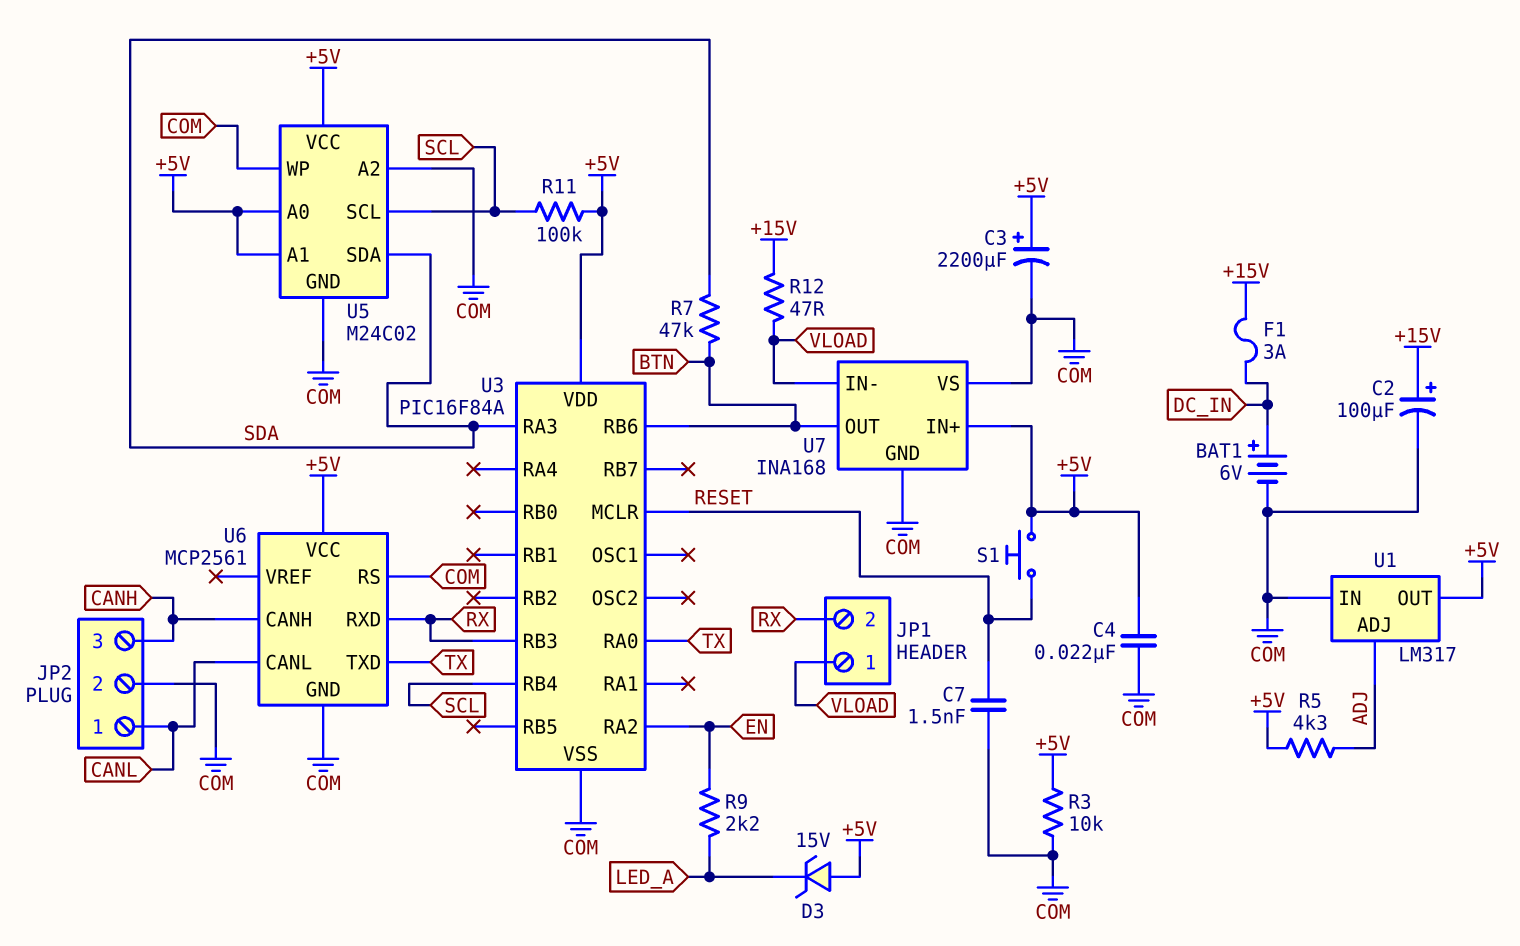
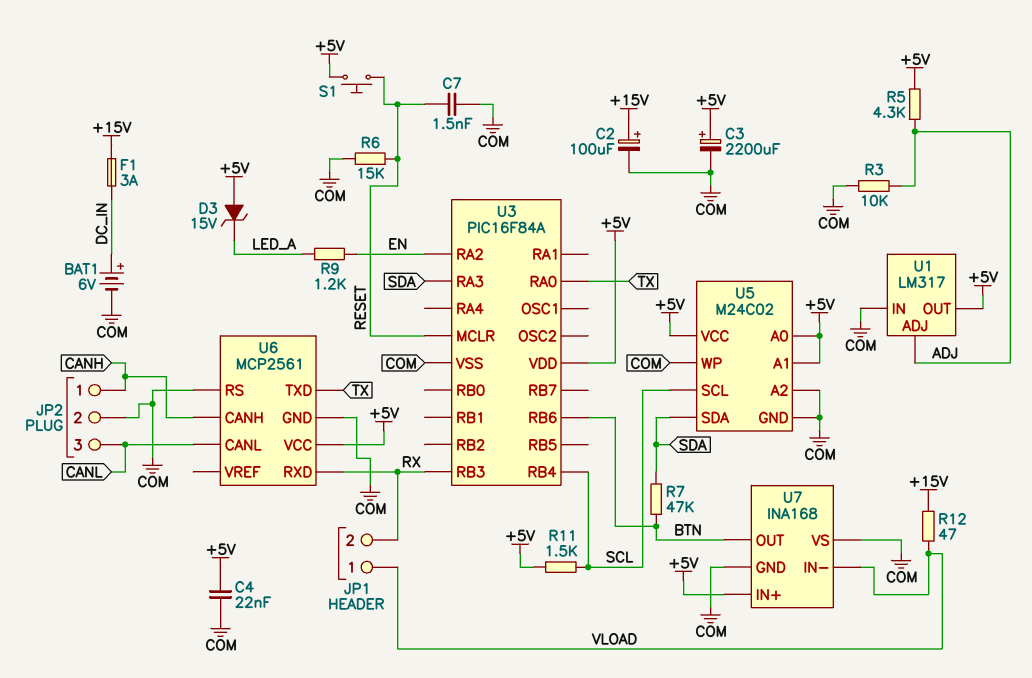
JP2 pin 1: CANL -> CANH
JP2 pin 3: CANH -> CANL
R3: 10k (+5V, COM) -> 10k (ADJ, COM)
R6: none -> 15k (COM, RESET)
R9: 2.2k (EN, LED_A) -> 1.2k (EN, LED_A)
R11: 100k (+5V, SCL) -> 1.5k (+5V, SCL)

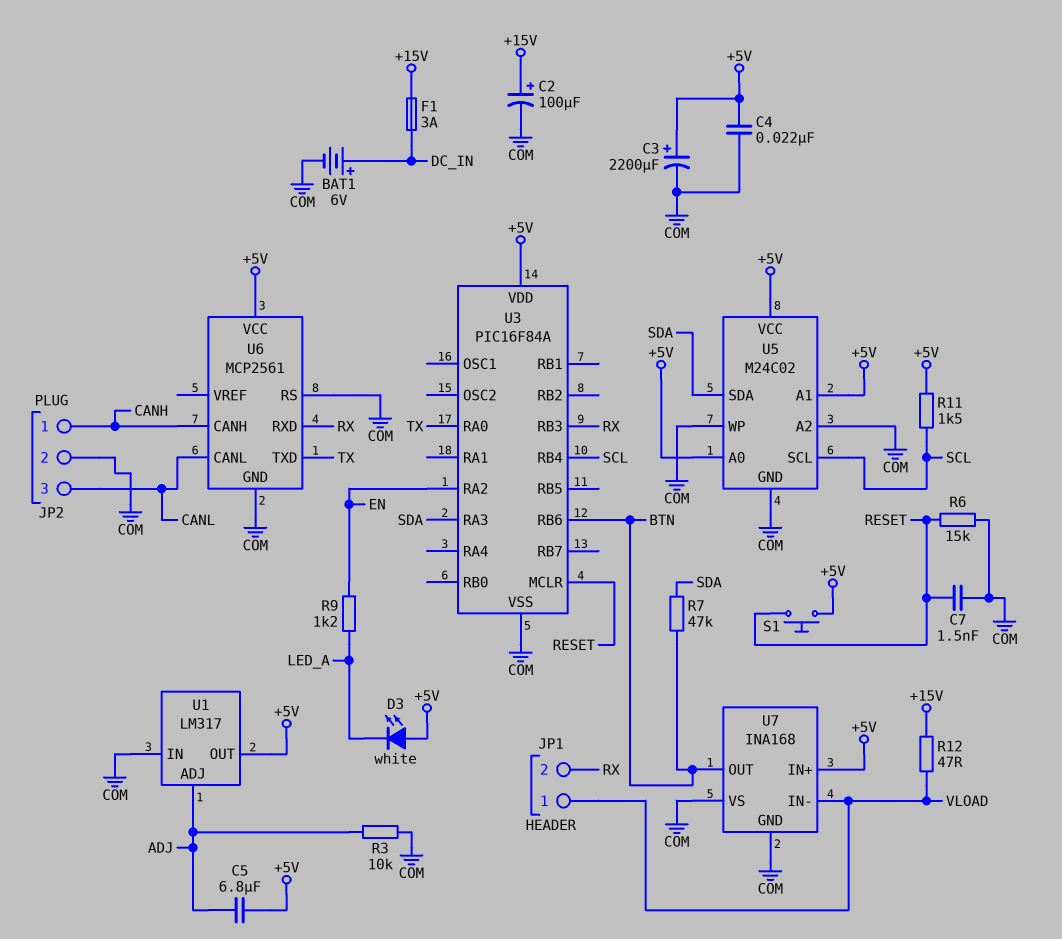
C5: none -> 6.8uF (+5V, ADJ)
D3: zener 15V (A +5V, K LED_A) -> LED white (A +5V, K LED_A)
R5: 4.3k (+5V, ADJ) -> none

